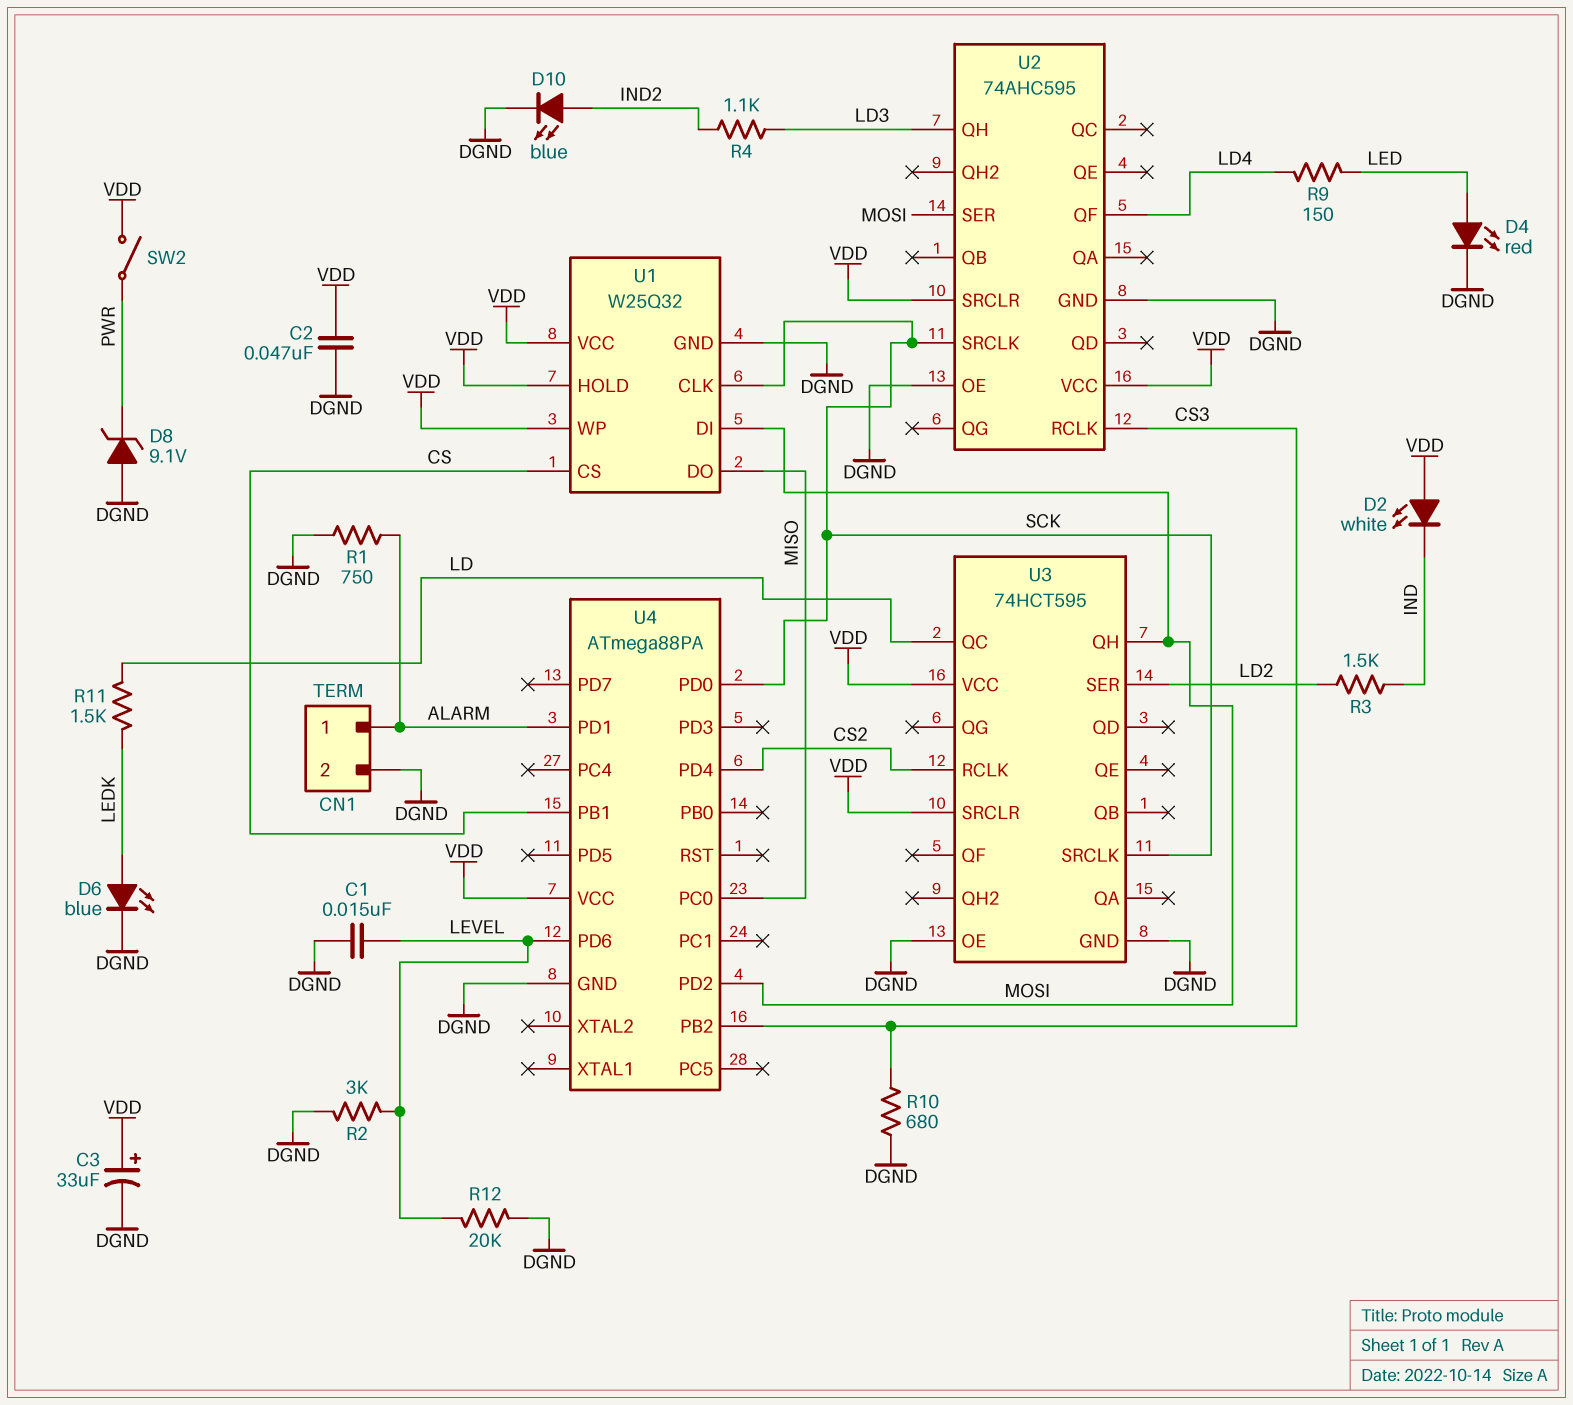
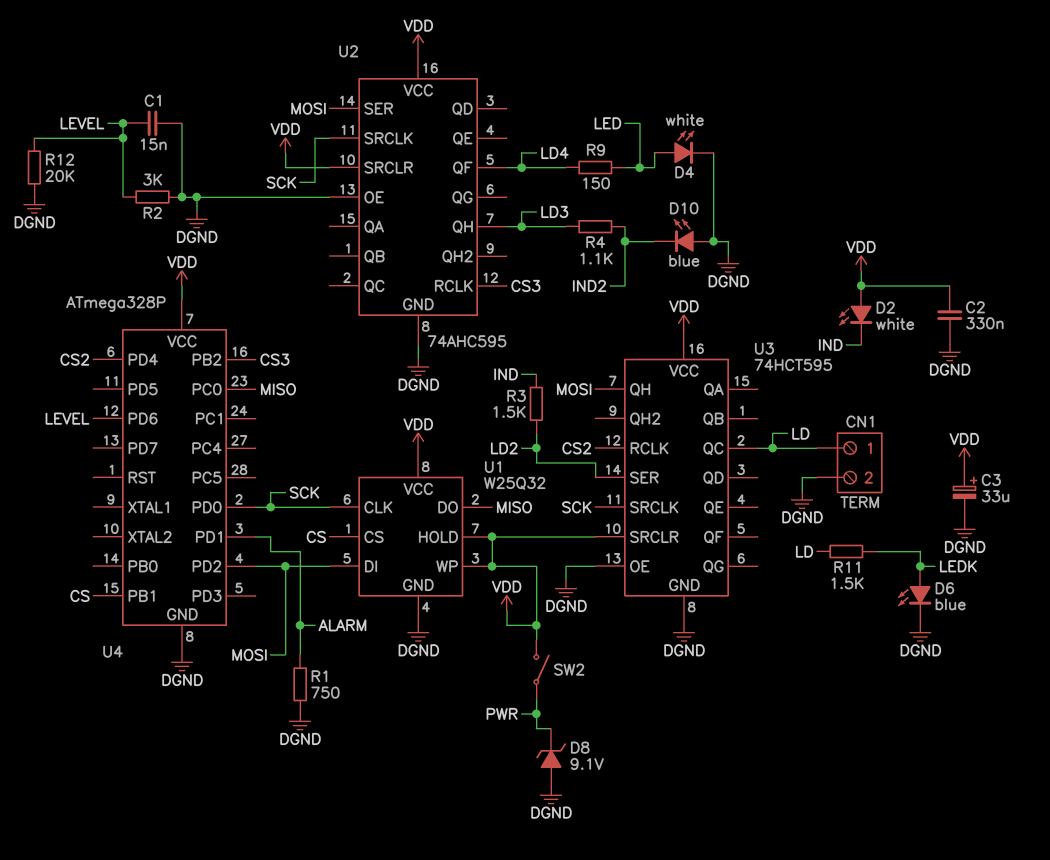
C2: 47nF (DGND, VDD) -> 330nF (DGND, VDD)
CN1 pin 1: ALARM -> LD
D4: LED red (A LED, K DGND) -> LED white (A LED, K DGND)
D10: LED blue (A IND2, K DGND) -> LED blue (A DGND, K IND2)
R10: 680 (CS3, DGND) -> none
U4: ATmega88PA -> ATmega328P

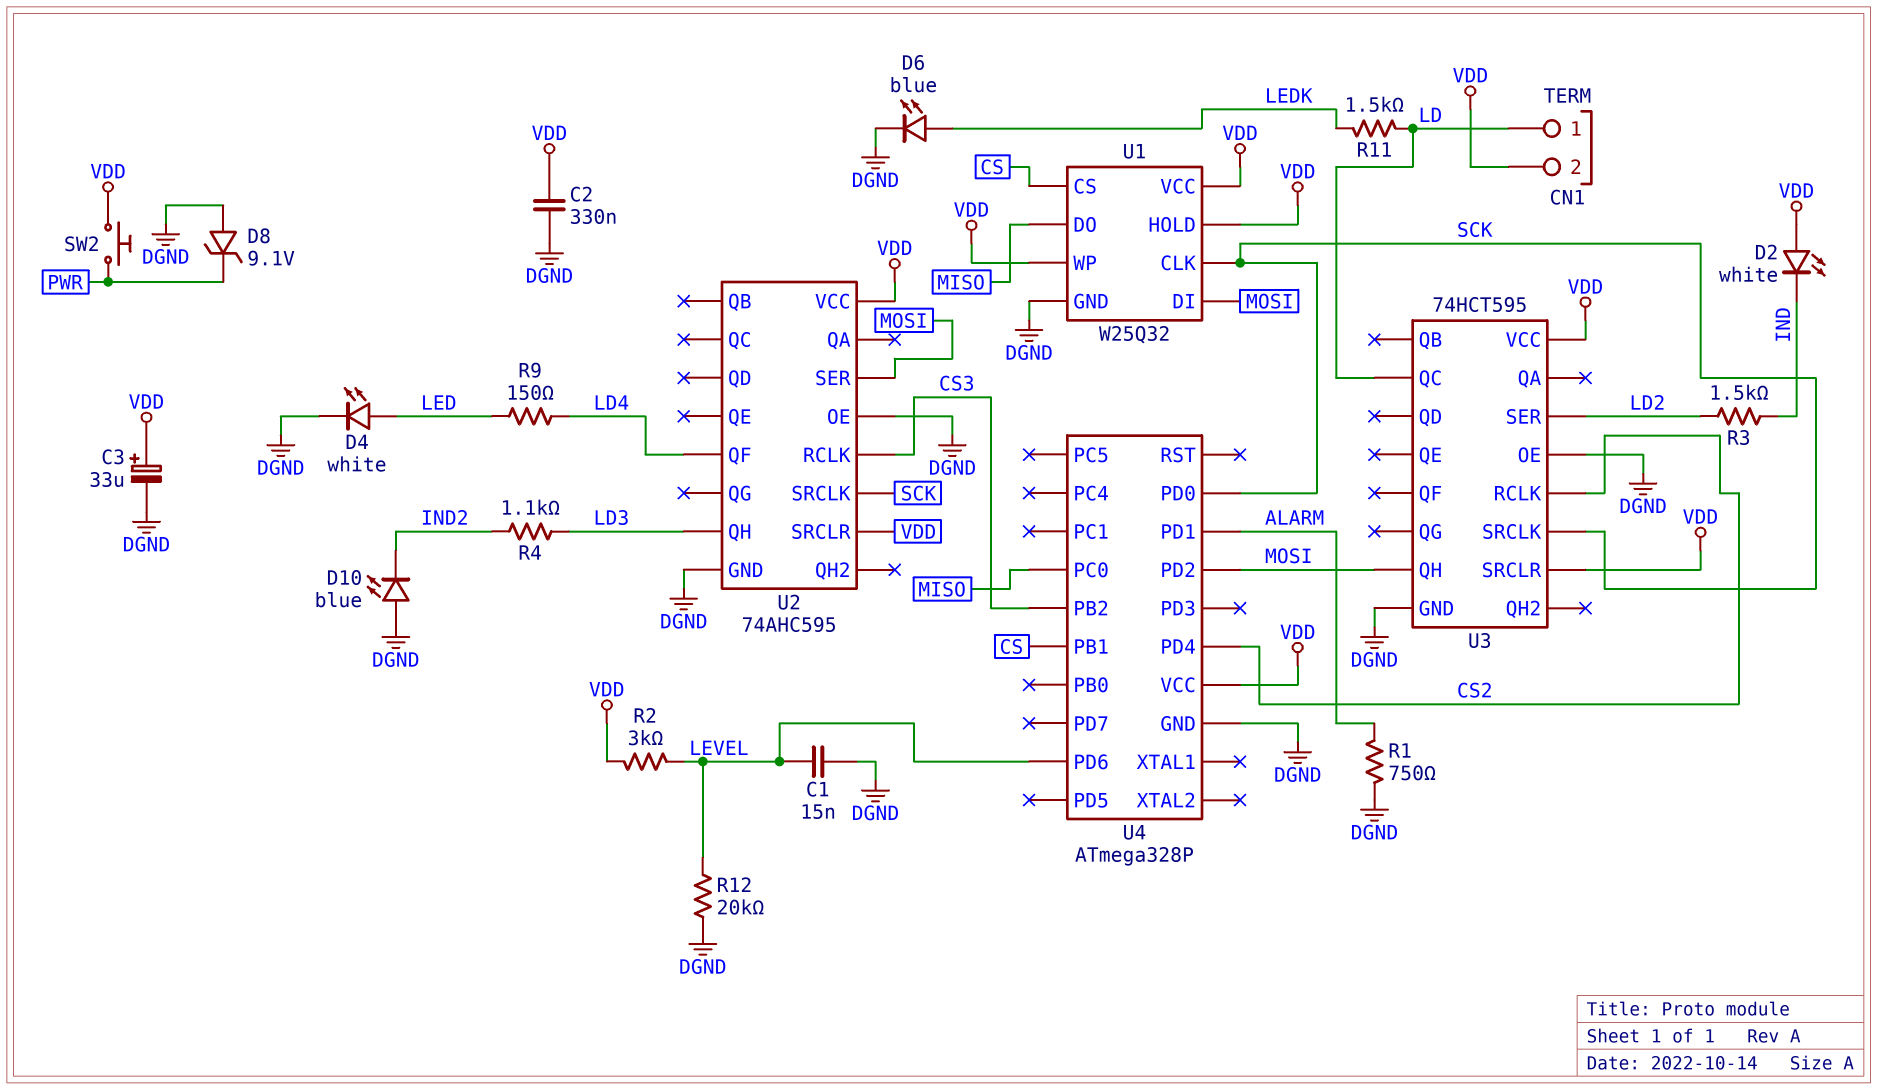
CN1 pin 2: DGND -> VDD
R2: 3k (DGND, LEVEL) -> 3k (LEVEL, VDD)
SW2: switch (PWR, VDD) -> button (PWR, VDD)

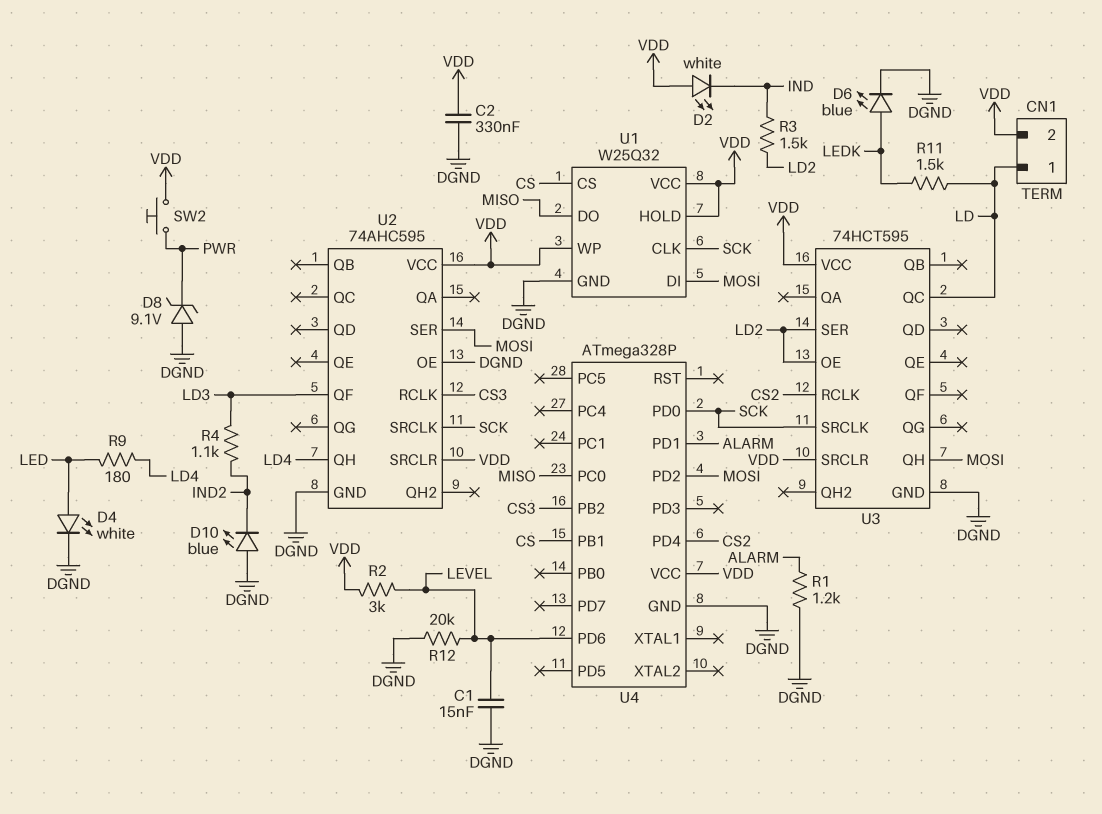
C3: 33uF (plus VDD, minus DGND) -> none
R1: 750 (ALARM, DGND) -> 1.2k (ALARM, DGND)
R9: 150 (LD4, LED) -> 180 (LD4, LED)
U2 pin QF: LD4 -> LD3
U2 pin QH: LD3 -> LD4
U3 pin OE: DGND -> LD2

